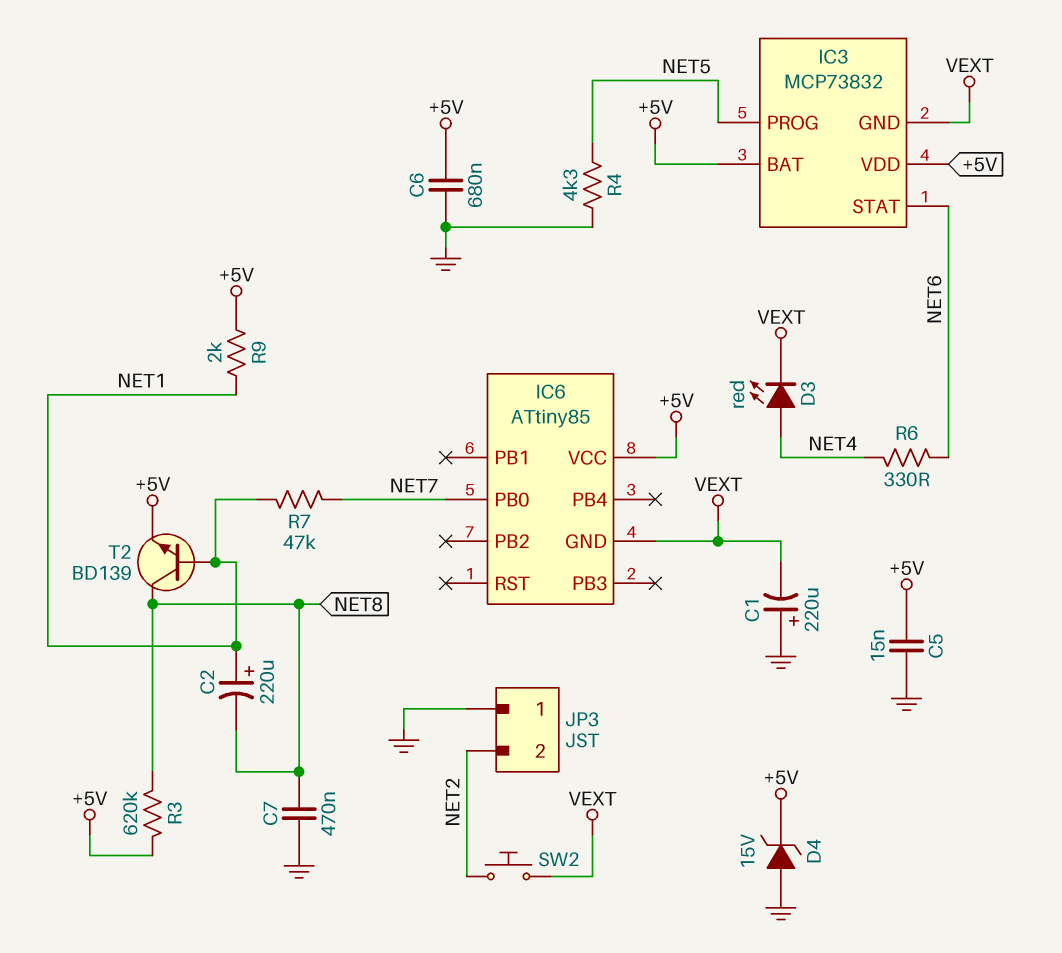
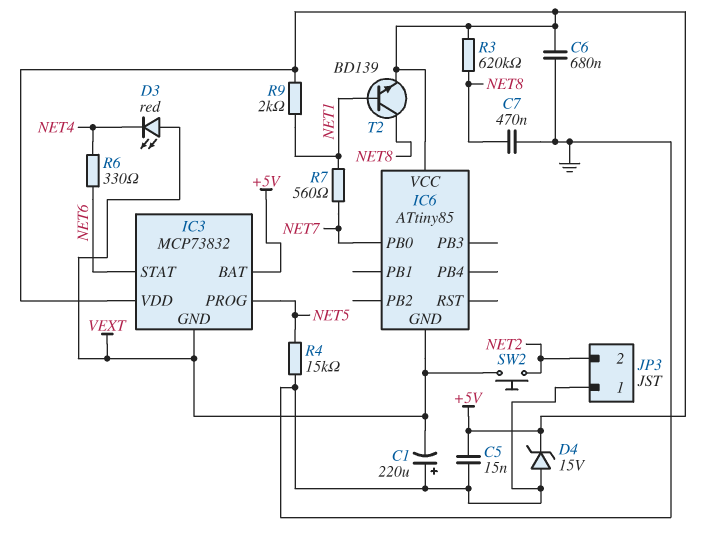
C2: 220uF (plus NET1, minus NET8) -> none
D3: LED red (A NET4, K VEXT) -> LED red (A VEXT, K NET4)
R4: 4.3k (GND, NET5) -> 15k (GND, NET5)
R7: 47k (NET1, NET7) -> 560 (NET1, NET7)

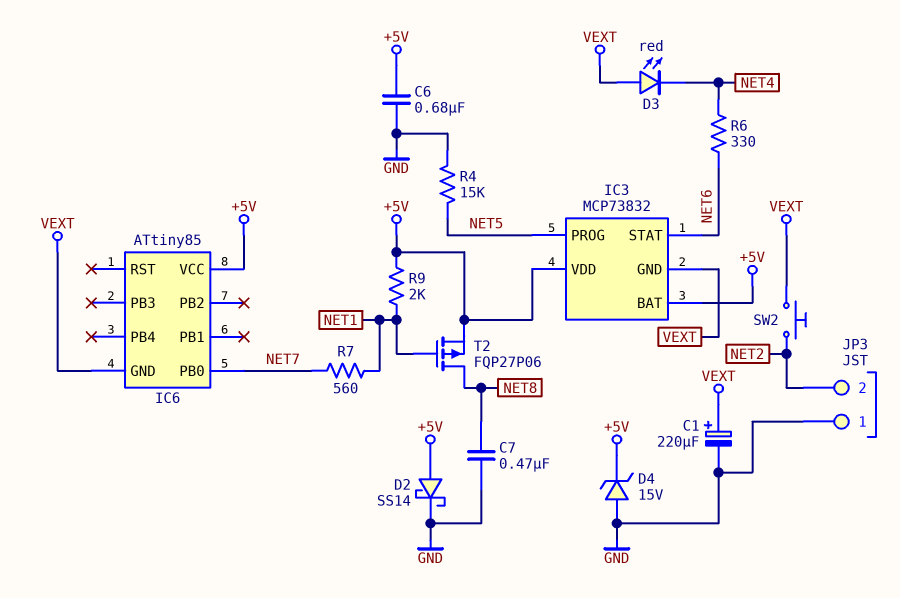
C1: 220uF (plus GND, minus VEXT) -> 220uF (plus VEXT, minus GND)
C5: 15nF (+5V, GND) -> none
D2: none -> schottky SS14 (A +5V, K GND)
R3: 620k (+5V, NET8) -> none
T2: NPN BD139 (B NET1, C NET8, E +5V) -> PMOS FQP27P06 (G NET1, D NET8, S +5V)

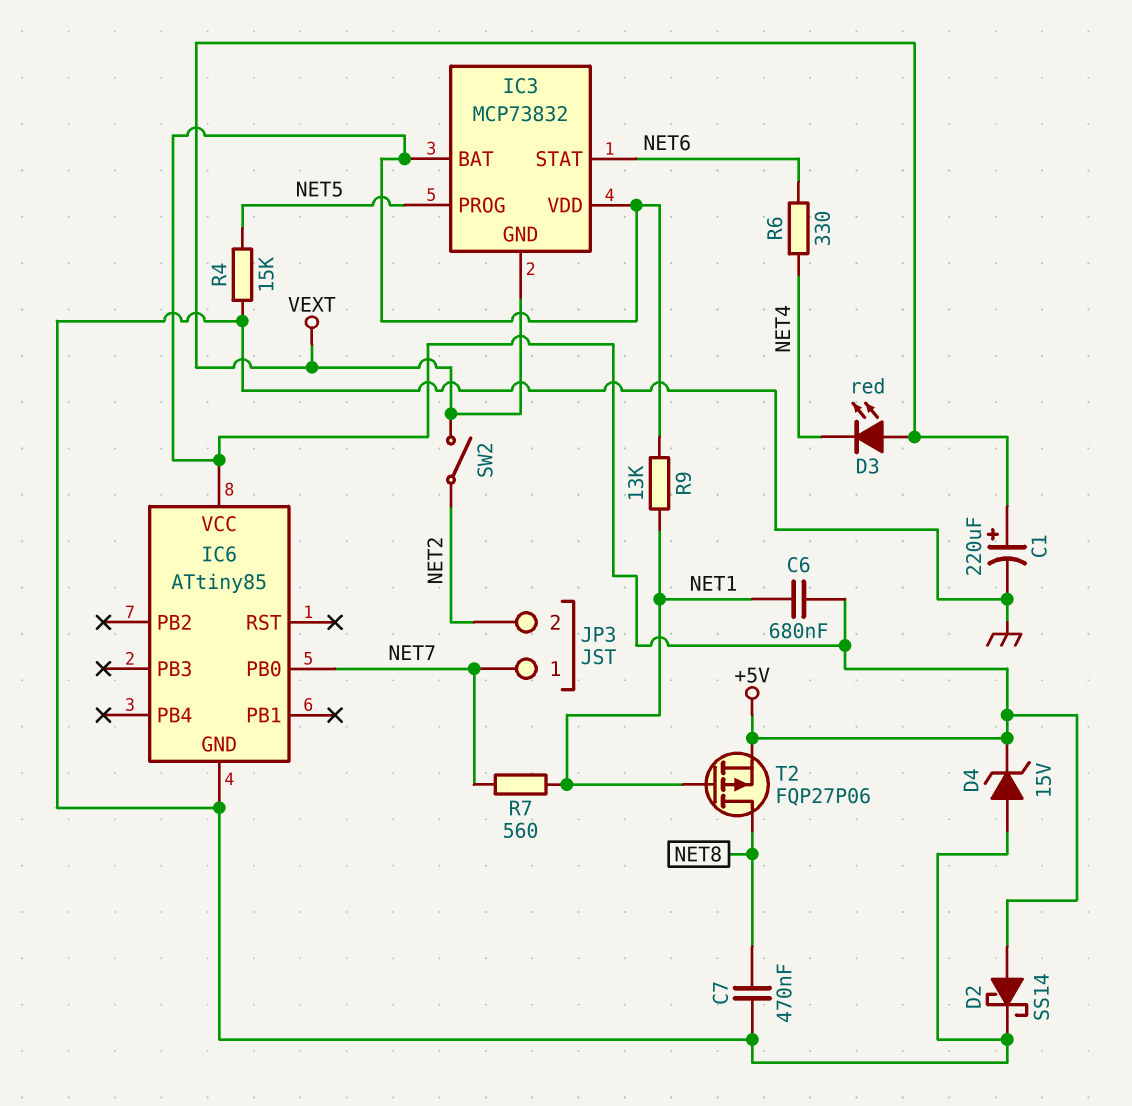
C6: 680nF (+5V, GND) -> 680nF (+5V, NET1)
IC6 pin GND: VEXT -> GND
JP3 pin 1: GND -> NET7
R9: 2k (+5V, NET1) -> 13k (+5V, NET1)
SW2: button (NET2, VEXT) -> switch (NET2, VEXT)

